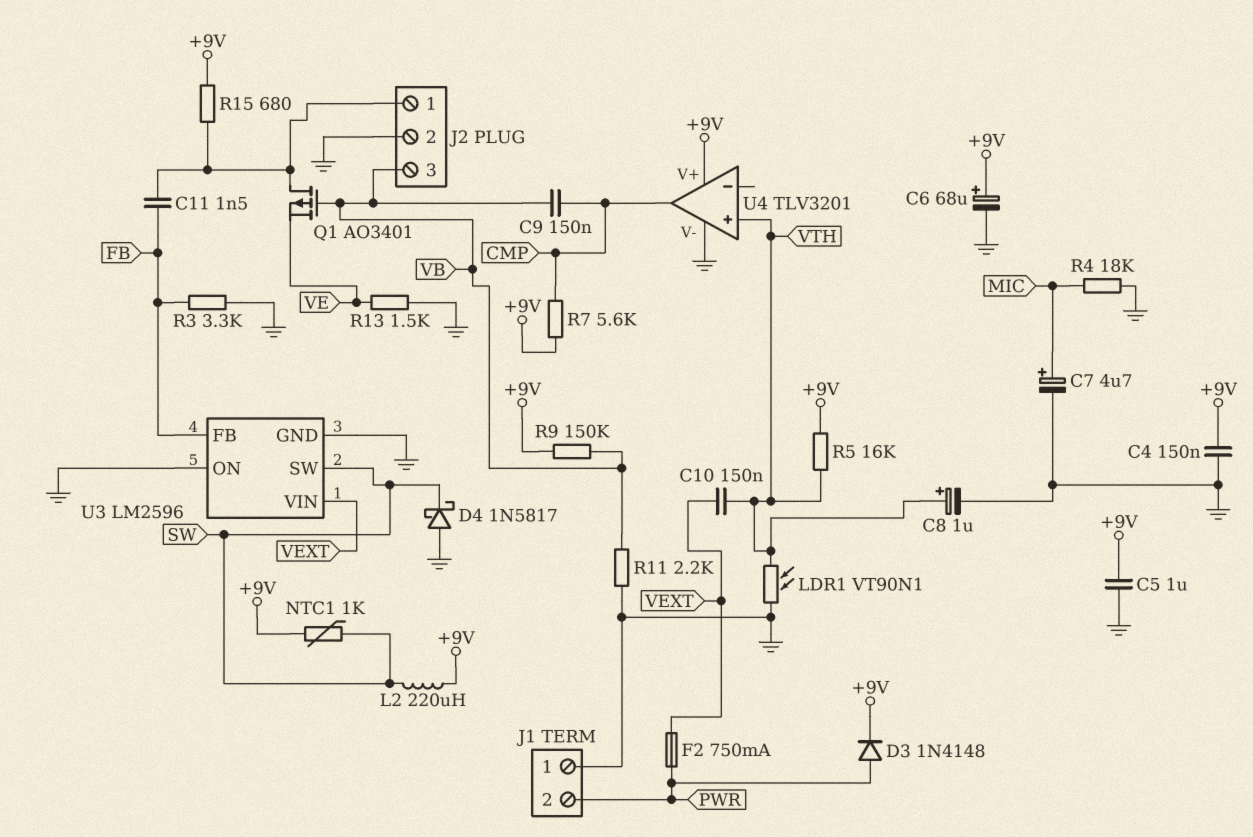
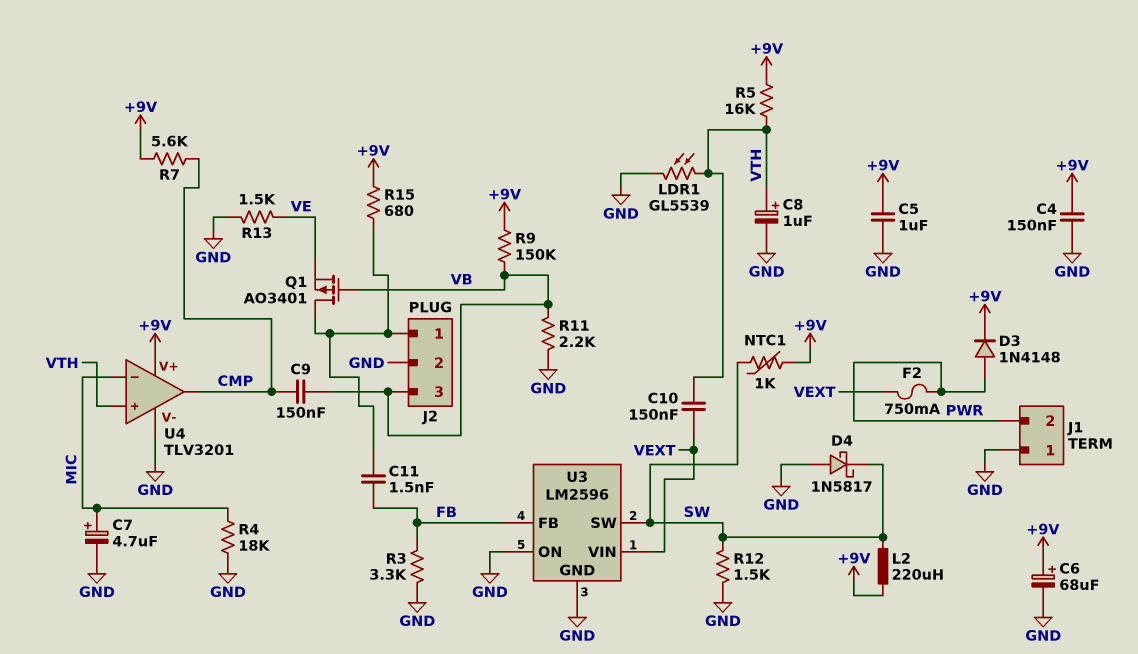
LDR1: VT90N1 (GND, VTH) -> GL5539 (GND, VTH)
R12: none -> 1.5k (GND, SW)
U4 pin in-: none -> MIC

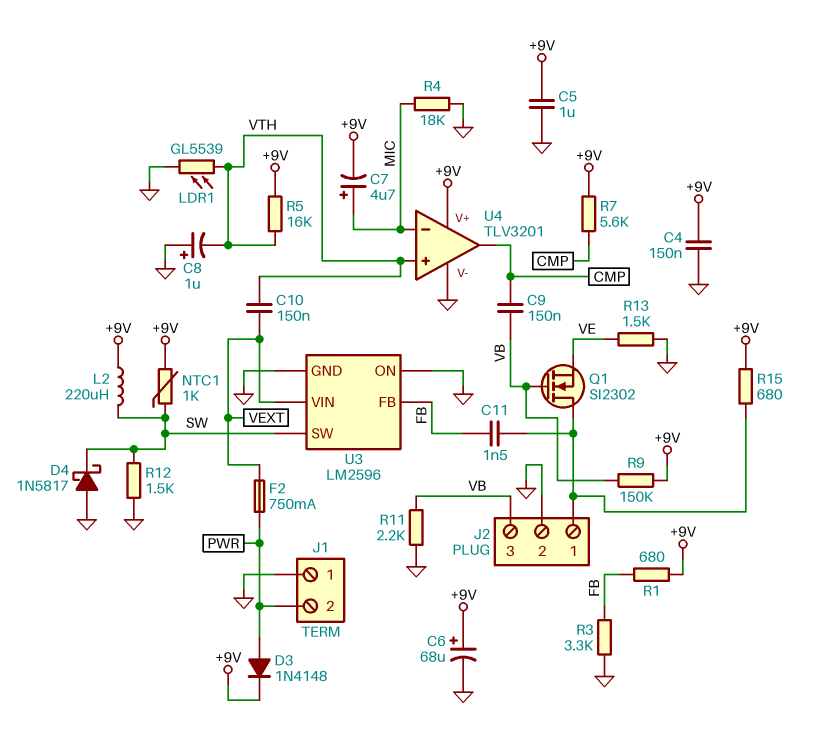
C7: 4.7uF (plus MIC, minus GND) -> 4.7uF (plus MIC, minus +9V)
C8: 1uF (plus VTH, minus GND) -> 1uF (plus GND, minus VTH)
Q1: PMOS AO3401 (G VB, D J2/1, S VE) -> NMOS SI2302 (G VB, D J2/1, S VE)
R1: none -> 680 (+9V, FB)

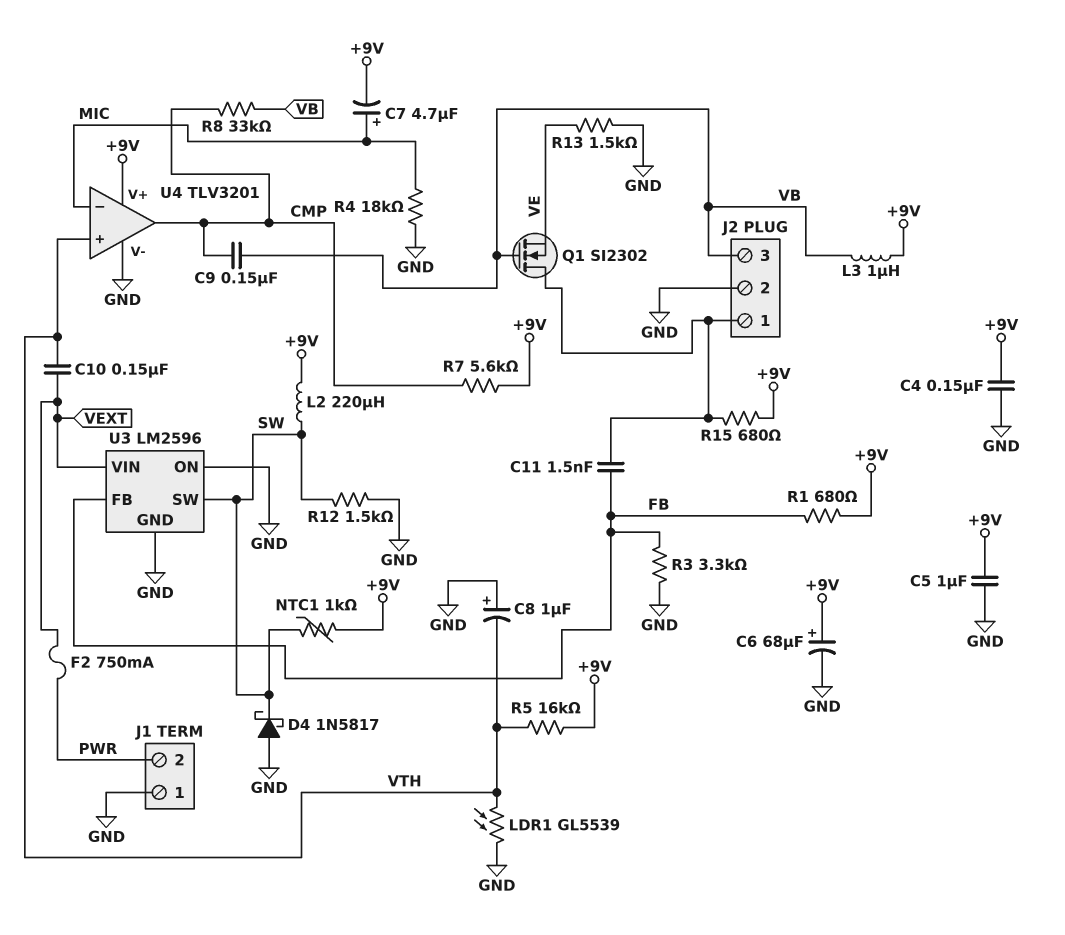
D3: diode 1N4148 (A PWR, K +9V) -> none
L3: none -> 1uH (+9V, VB)
R8: none -> 33k (CMP, VB)
R9: 150k (+9V, VB) -> none
R11: 2.2k (GND, VB) -> none

